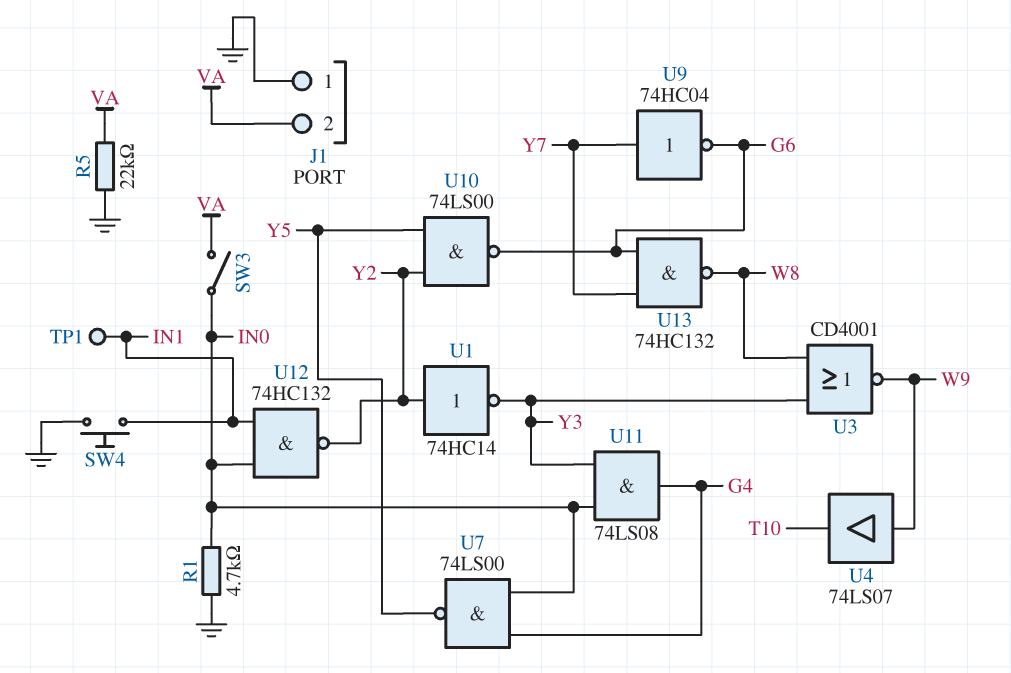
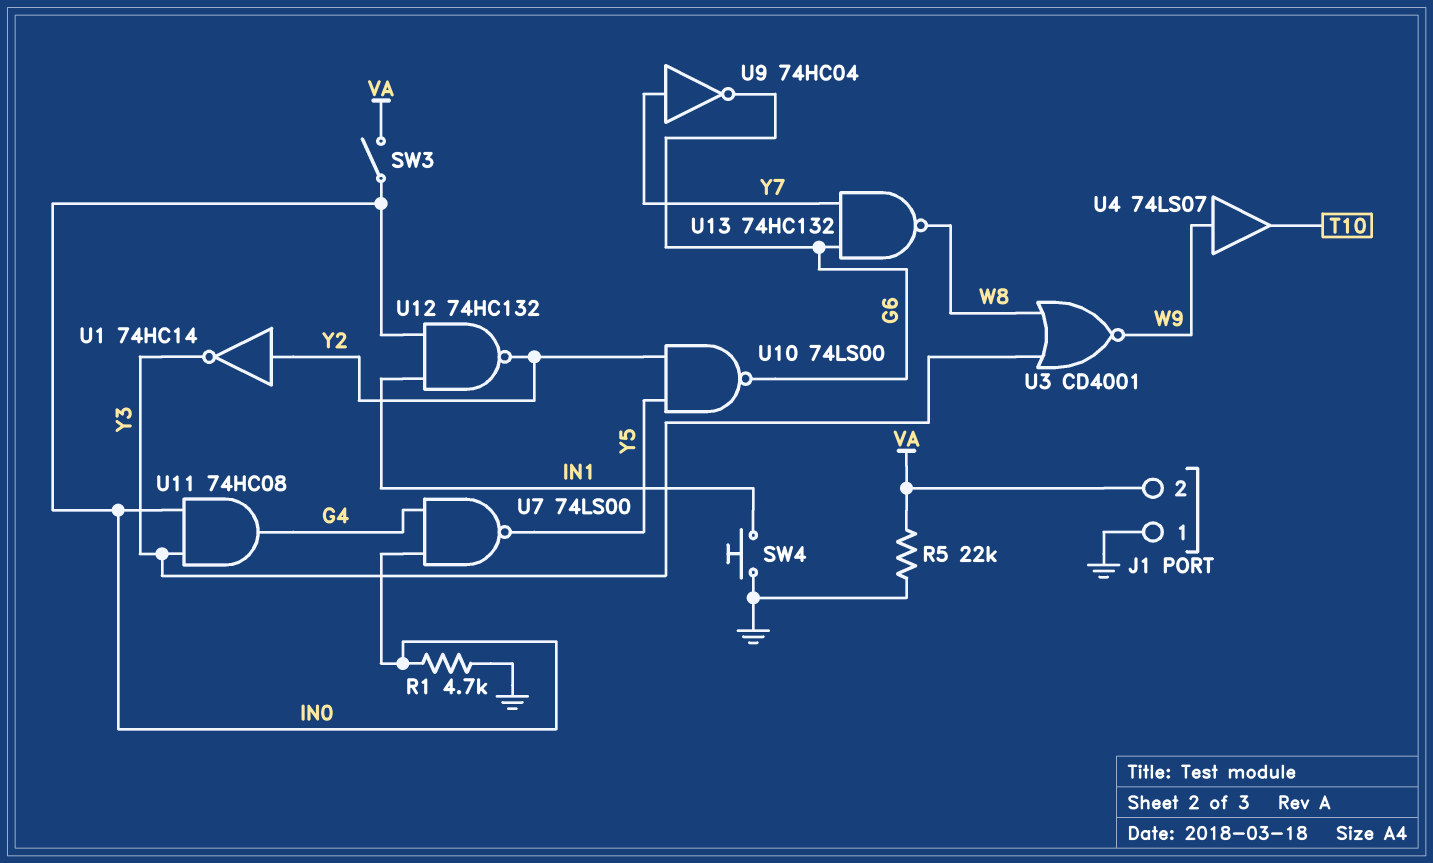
TP1: test point (IN1) -> none
U11: AND 74LS08 (in IN0, in Y3, out G4) -> AND 74HC08 (in IN0, in Y3, out G4)

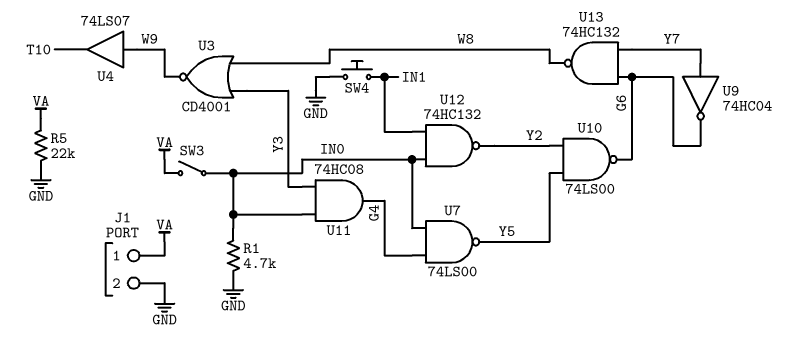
J1 pin 1: GND -> VA
J1 pin 2: VA -> GND
U1: NOT 74HC14 (in Y2, out Y3) -> none

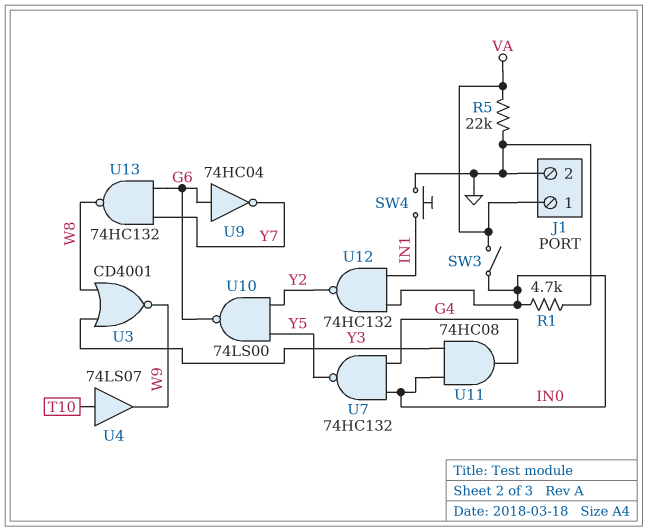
U4: buffer 74LS07 (in W9, out T10) -> buffer 74LS07 (in T10, out W9)
U7: NAND 74LS00 (in G4, in IN0, out Y5) -> NAND 74HC132 (in G4, in IN0, out Y5)
U9: NOT 74HC04 (in Y7, out G6) -> NOT 74HC04 (in G6, out Y7)

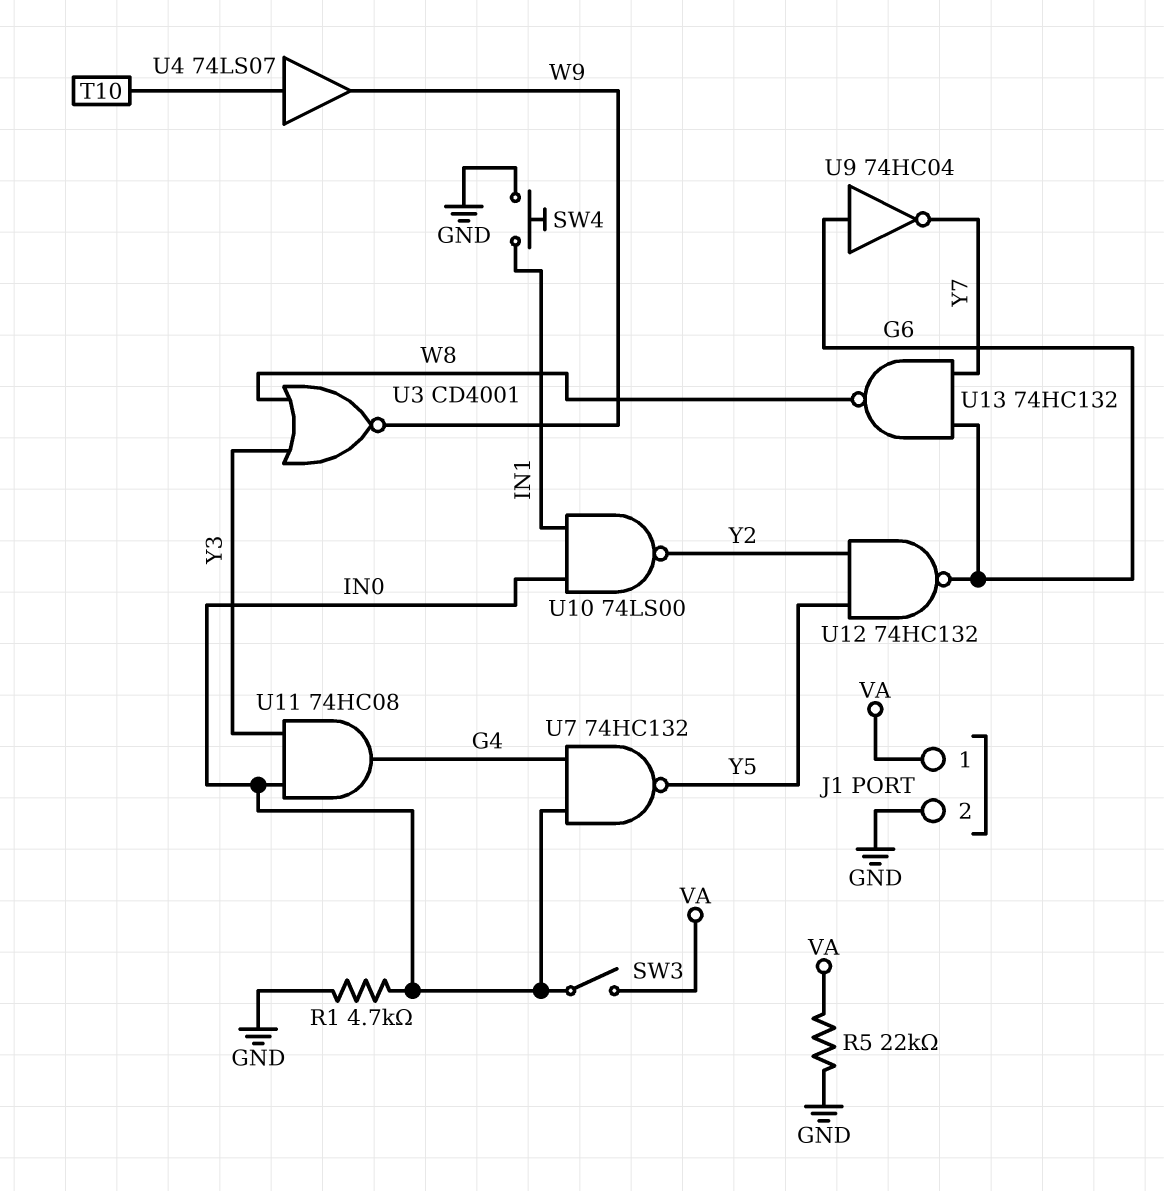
U10: NAND 74LS00 (in Y2, in Y5, out G6) -> NAND 74LS00 (in IN0, in IN1, out Y2)
U12: NAND 74HC132 (in IN0, in IN1, out Y2) -> NAND 74HC132 (in Y2, in Y5, out G6)

